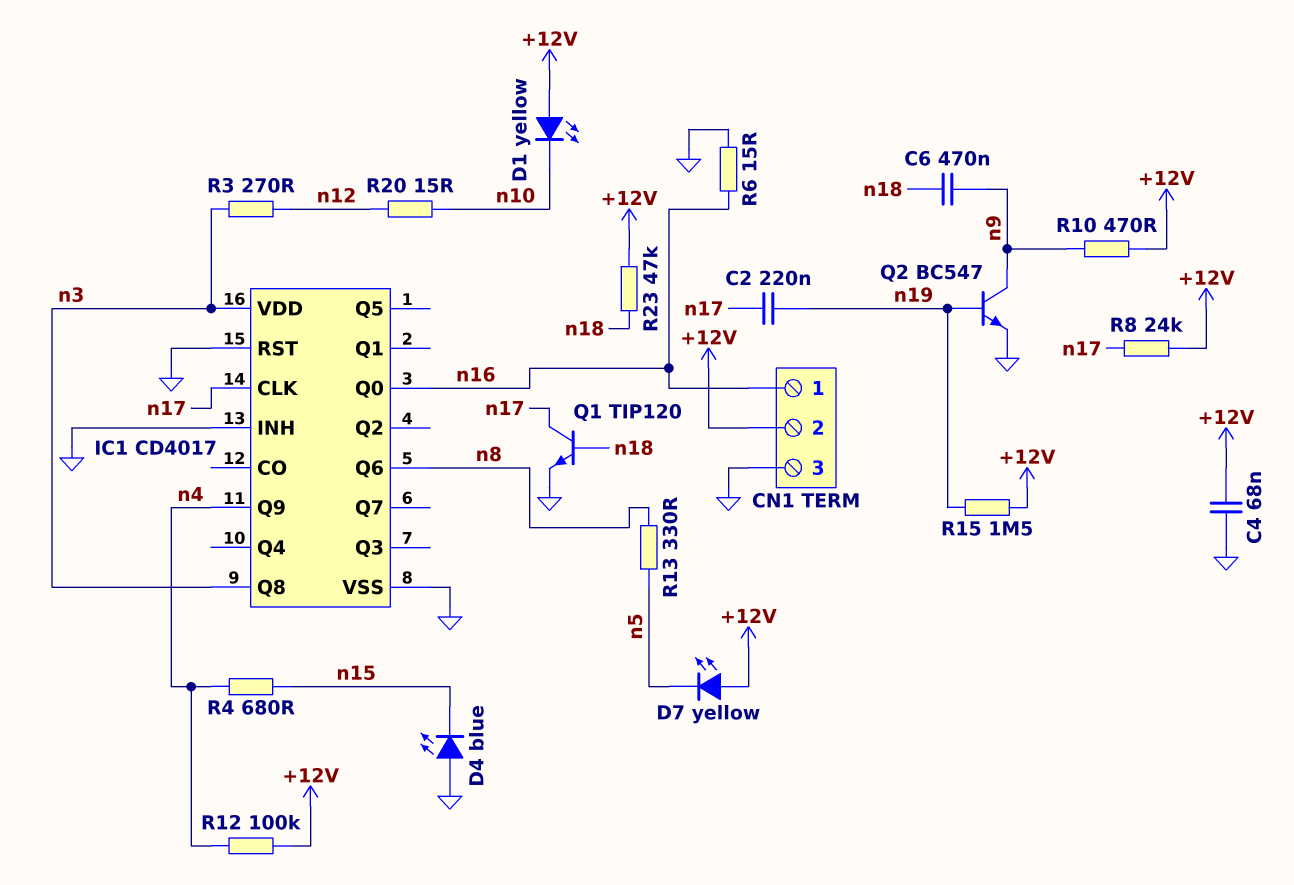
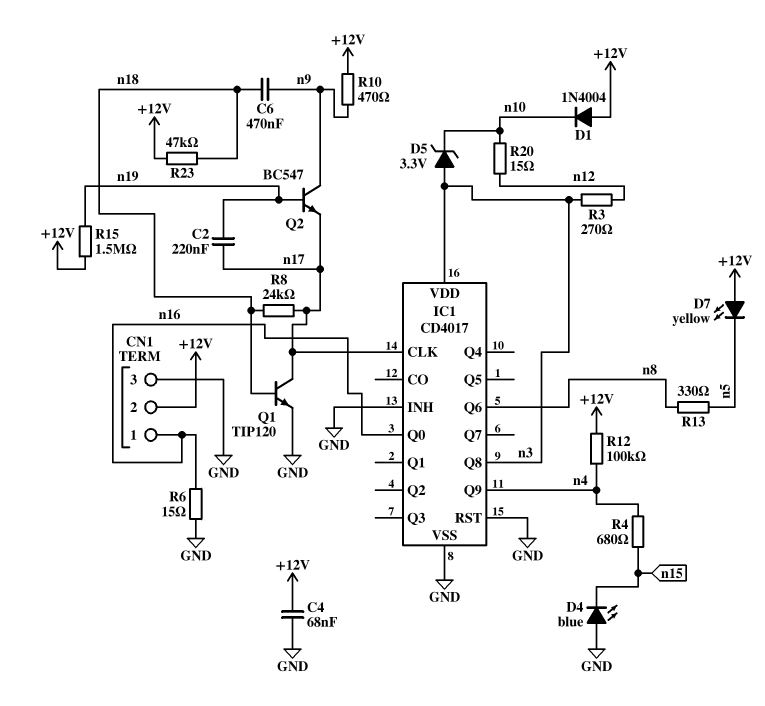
D1: LED yellow (A +12V, K n10) -> diode 1N4004 (A +12V, K n10)
D5: none -> zener 3.3V (A n3, K n10)
Q2: NPN BC547 (B n19, C n9, E GND) -> NPN BC547 (B n19, C n9, E n17)
R8: 24k (+12V, n17) -> 24k (n17, n18)

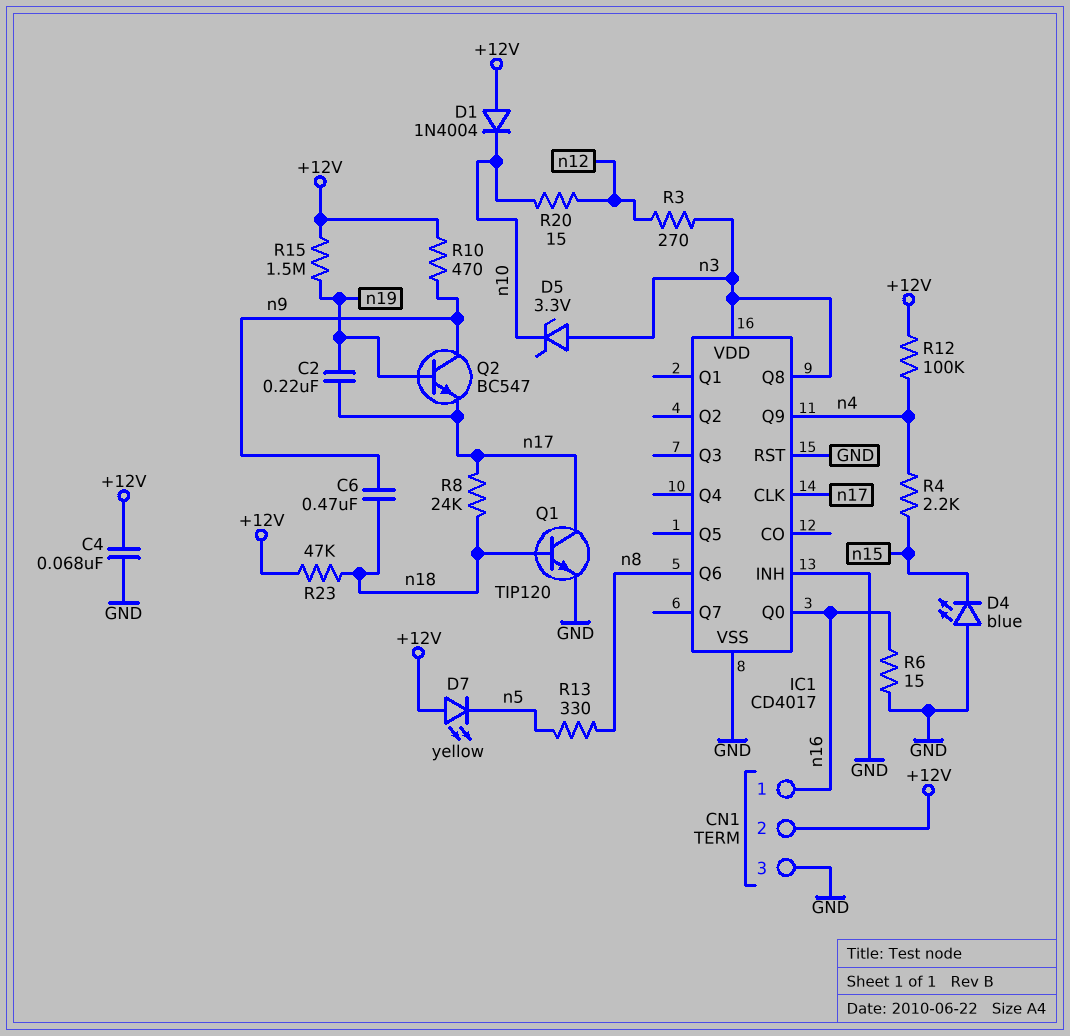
R4: 680 (n4, n15) -> 2.2k (n4, n15)

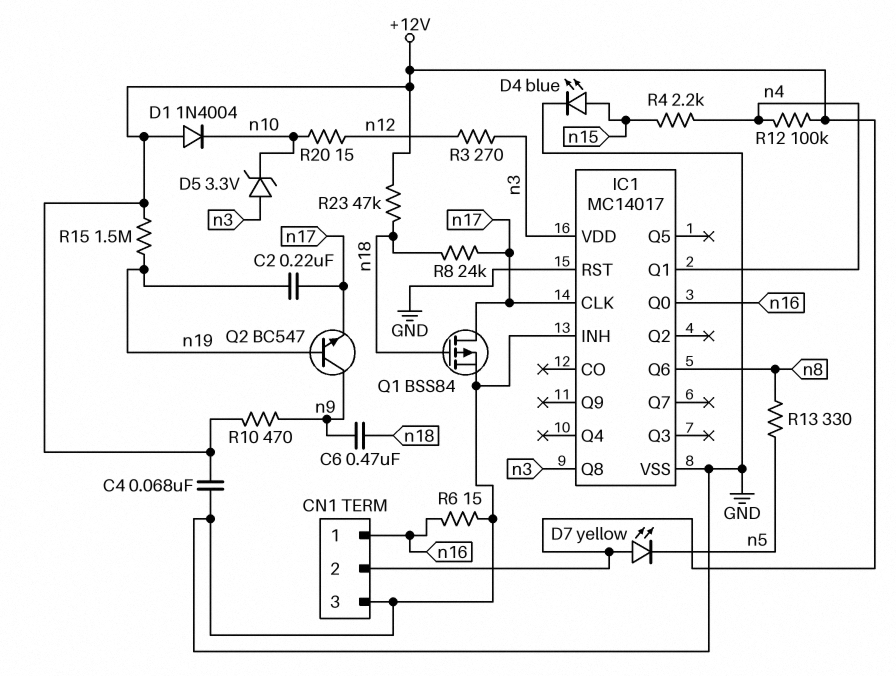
D4: LED blue (A GND, K n15) -> LED blue (A n15, K GND)
IC1: CD4017 -> MC14017
IC1 pin Q1: none -> n4
IC1 pin Q9: n4 -> none
Q1: NPN TIP120 (B n18, C n17, E GND) -> PMOS BSS84 (G n18, D n17, S GND)

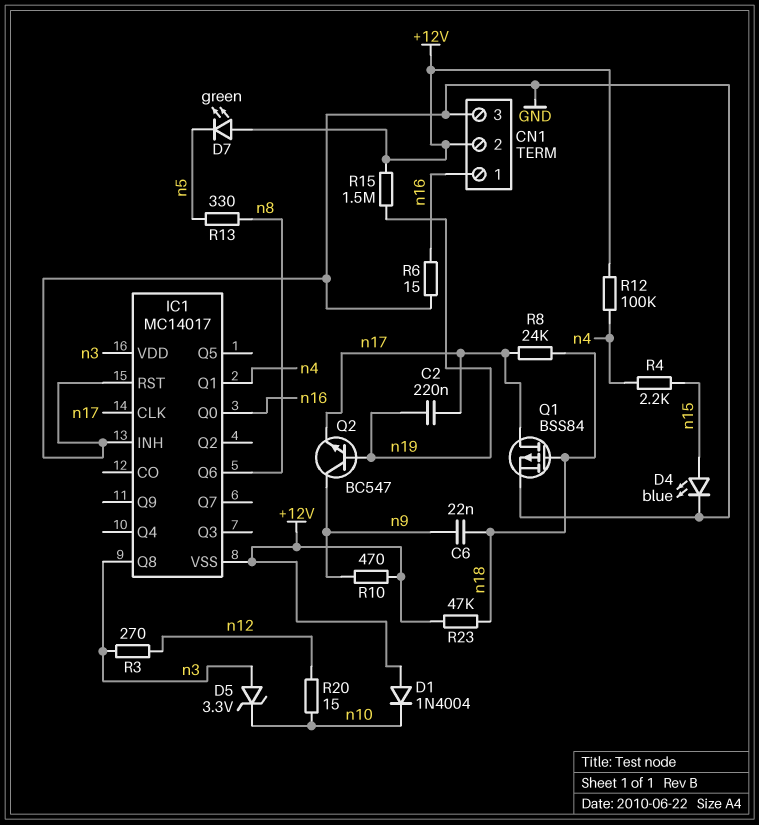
C4: 68nF (+12V, GND) -> none
C6: 470nF (n9, n18) -> 22nF (n9, n18)
D7: LED yellow (A +12V, K n5) -> LED green (A +12V, K n5)
IC1 pin VSS: GND -> +12V

